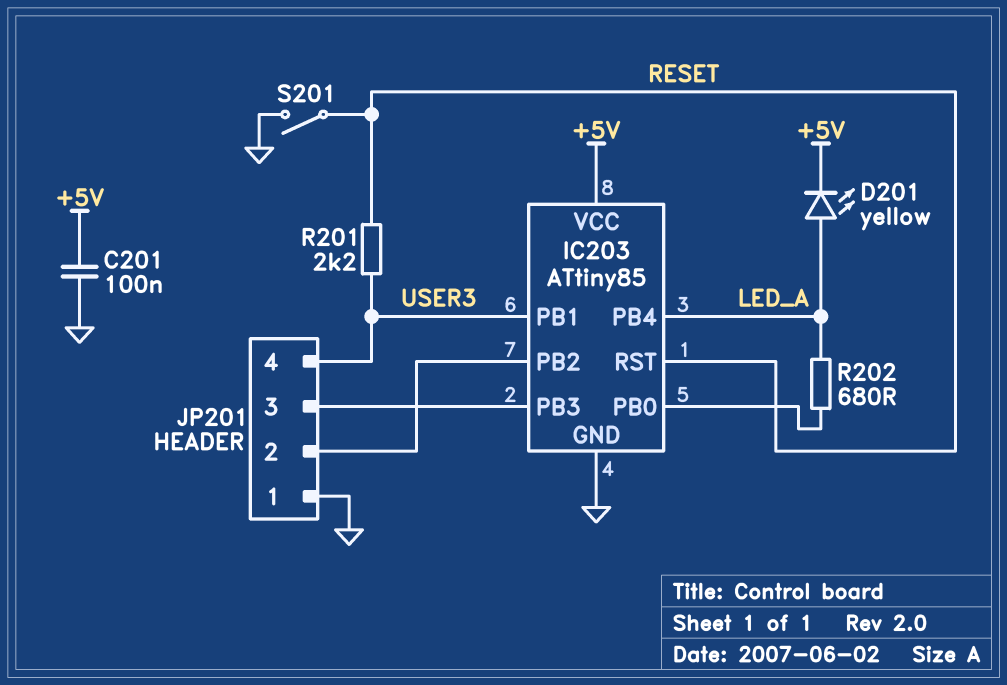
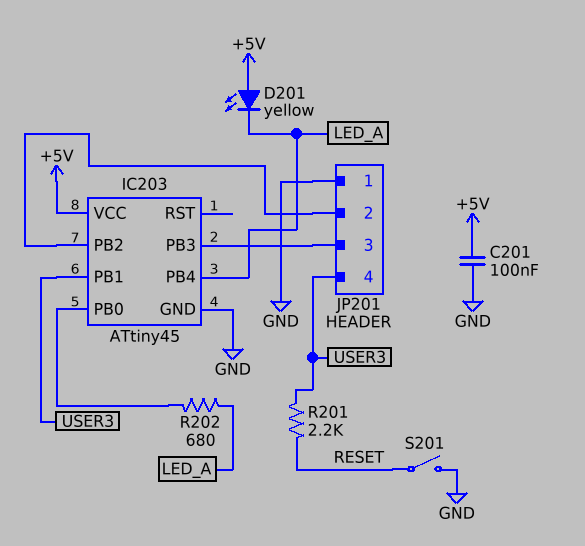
D201: LED yellow (A LED_A, K +5V) -> LED yellow (A +5V, K LED_A)
IC203: ATtiny85 -> ATtiny45
IC203 pin RST: RESET -> none

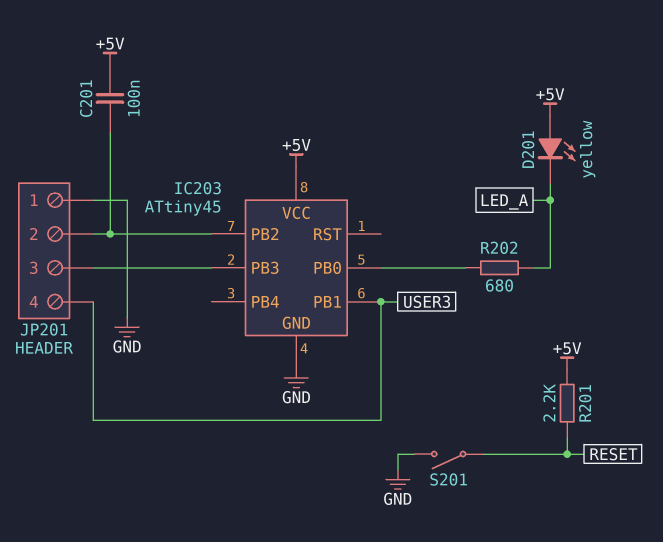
C201: 100nF (+5V, GND) -> 100nF (+5V, IC203/PB2)
IC203 pin PB4: LED_A -> none
R201: 2.2k (RESET, USER3) -> 2.2k (+5V, RESET)

